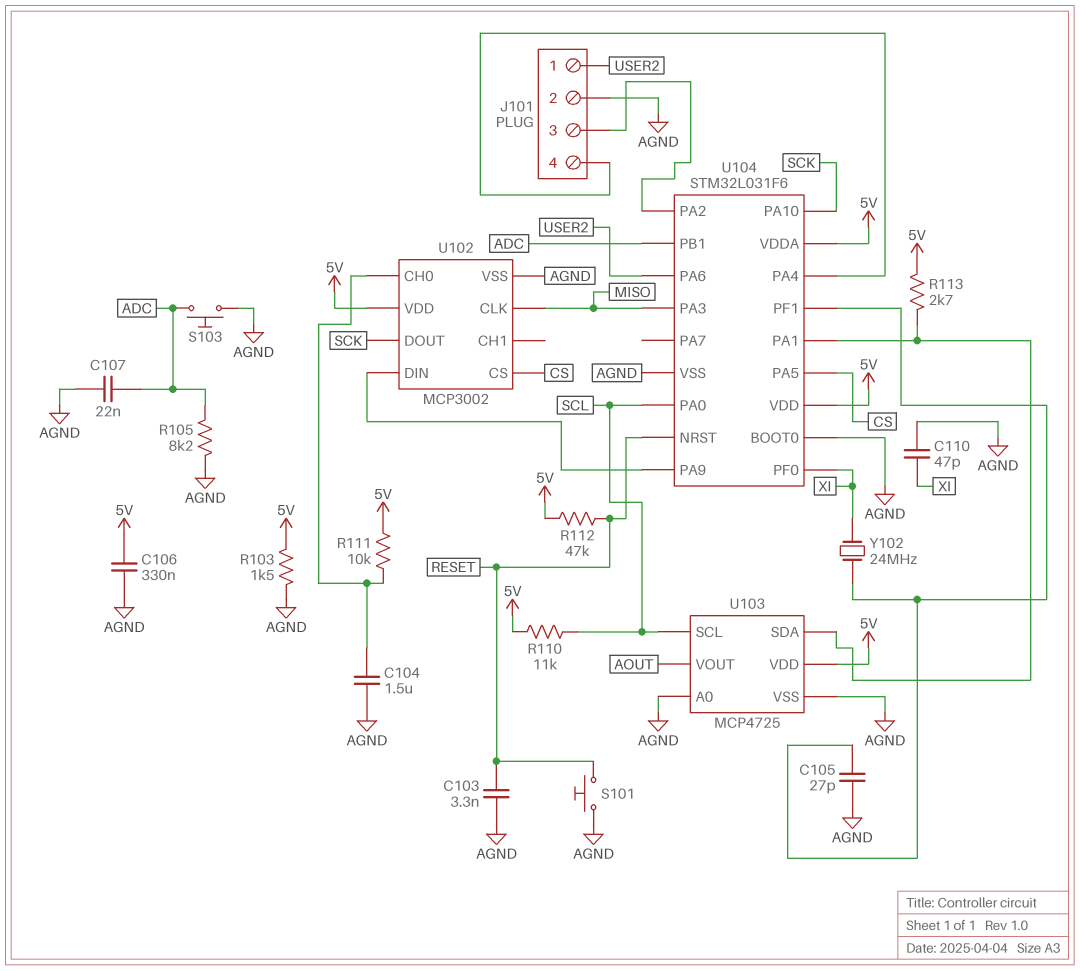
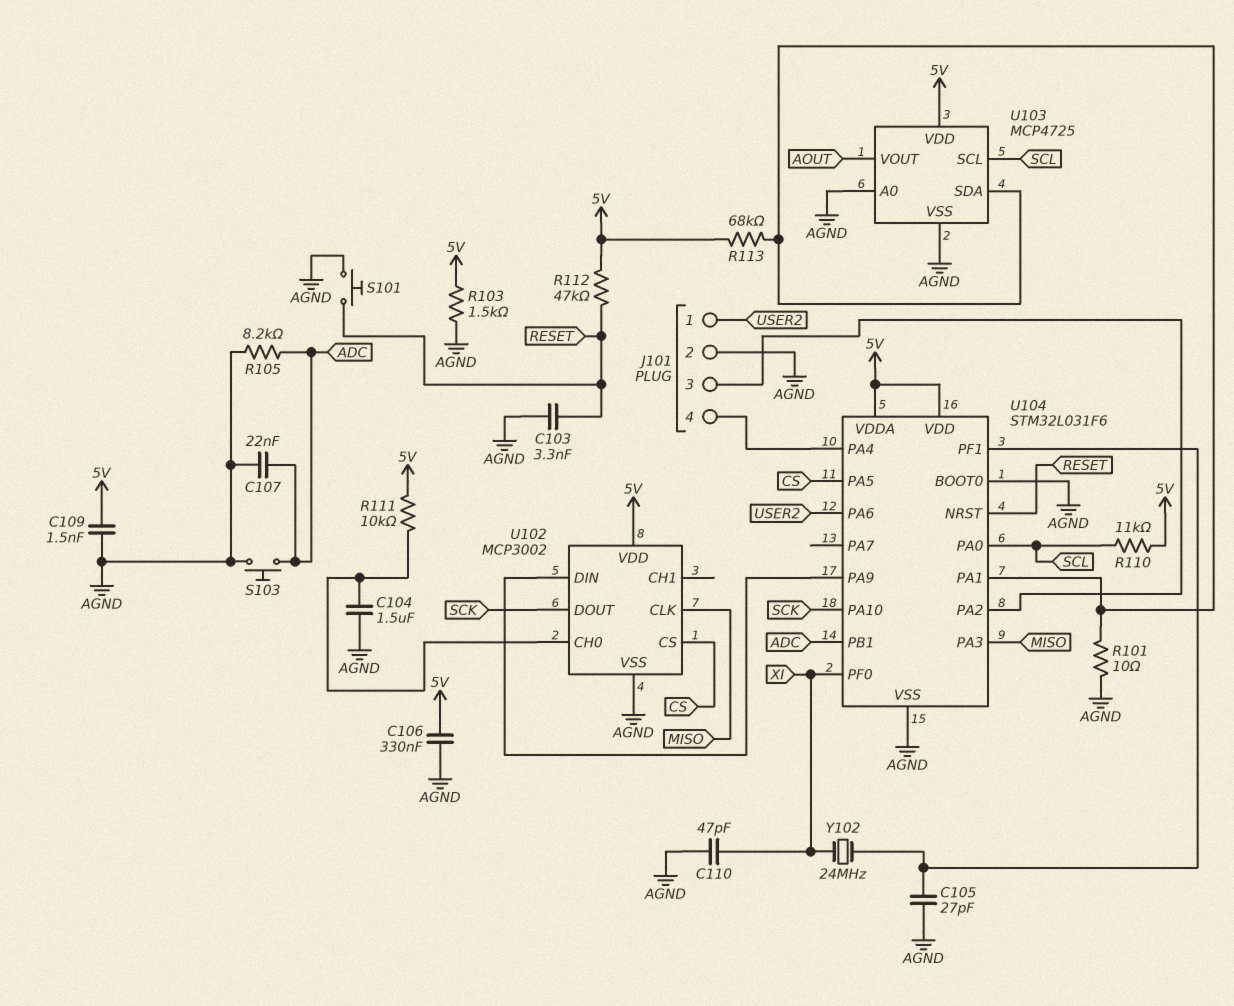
C109: none -> 1.5nF (5V, AGND)
R101: none -> 10 (AGND, U103/SDA)
R113: 2.7k (5V, U103/SDA) -> 68k (5V, U103/SDA)

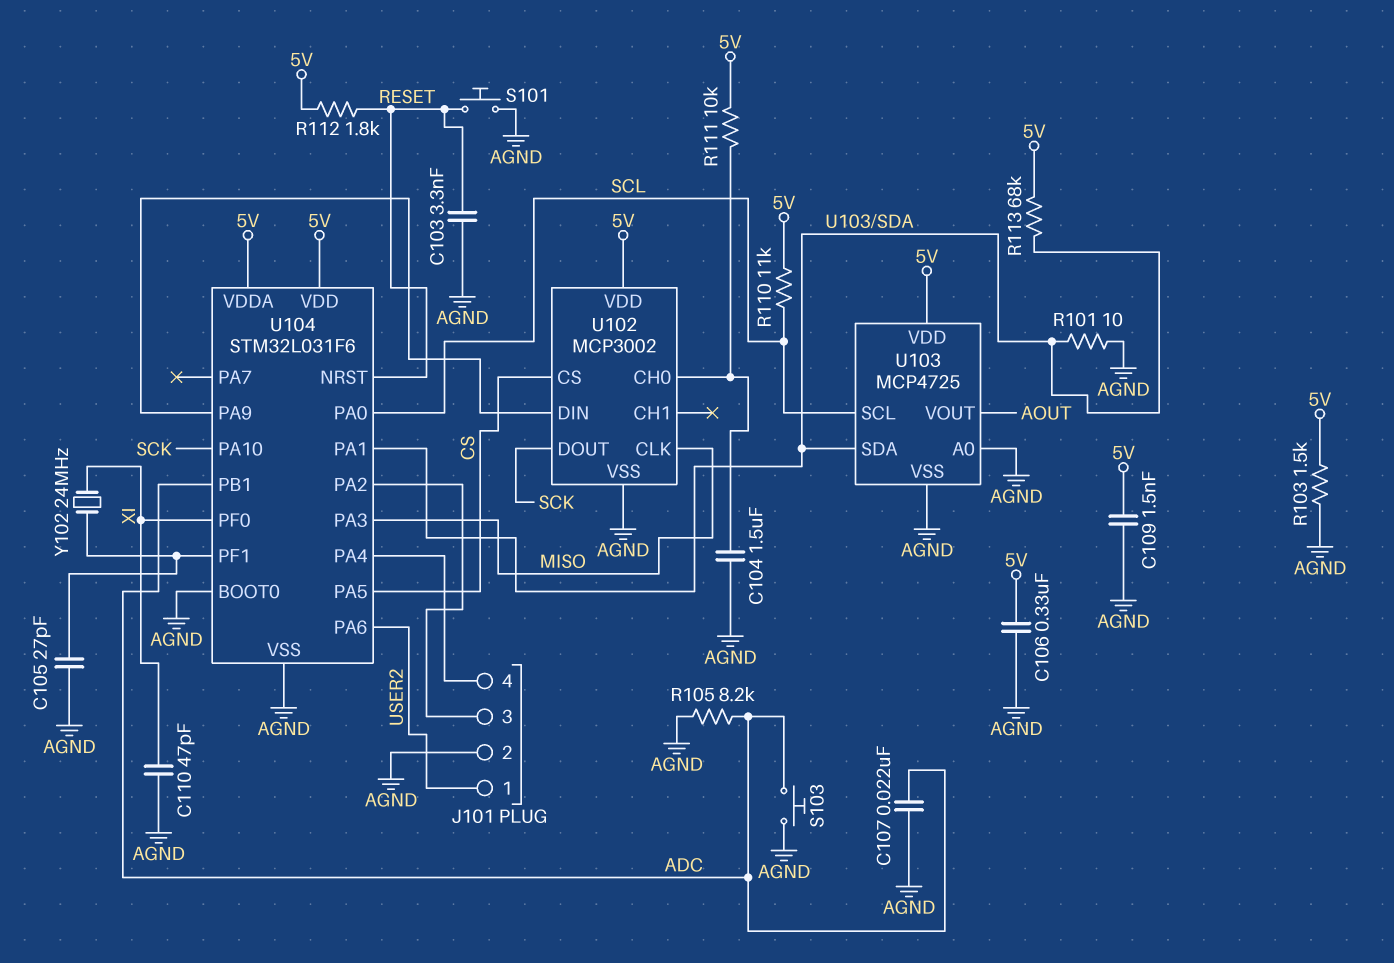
R112: 47k (5V, RESET) -> 1.8k (5V, RESET)

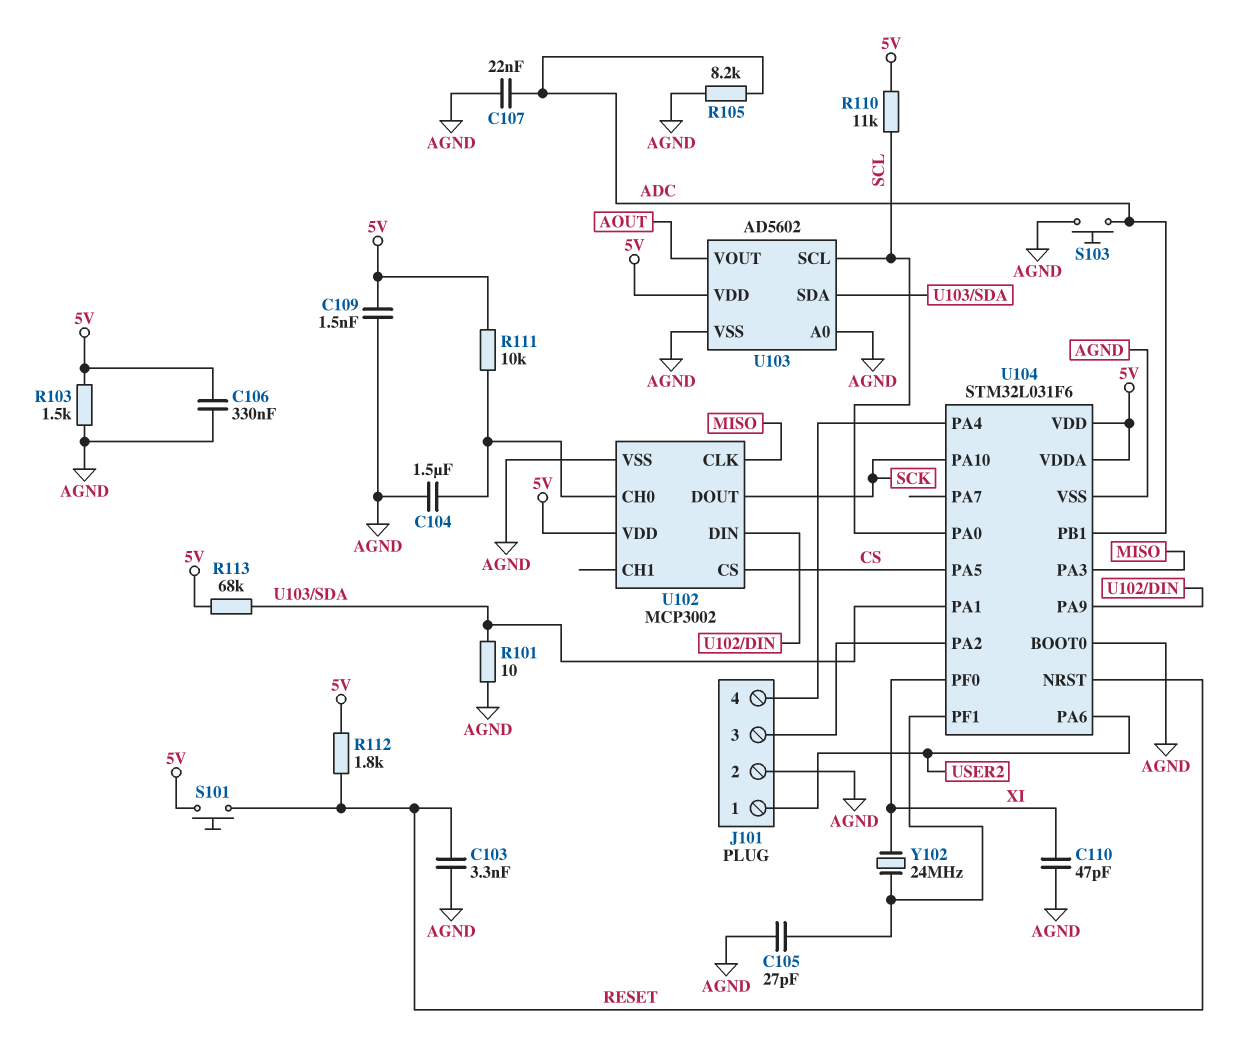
S101: button (AGND, RESET) -> button (5V, RESET)
U103: MCP4725 -> AD5602

